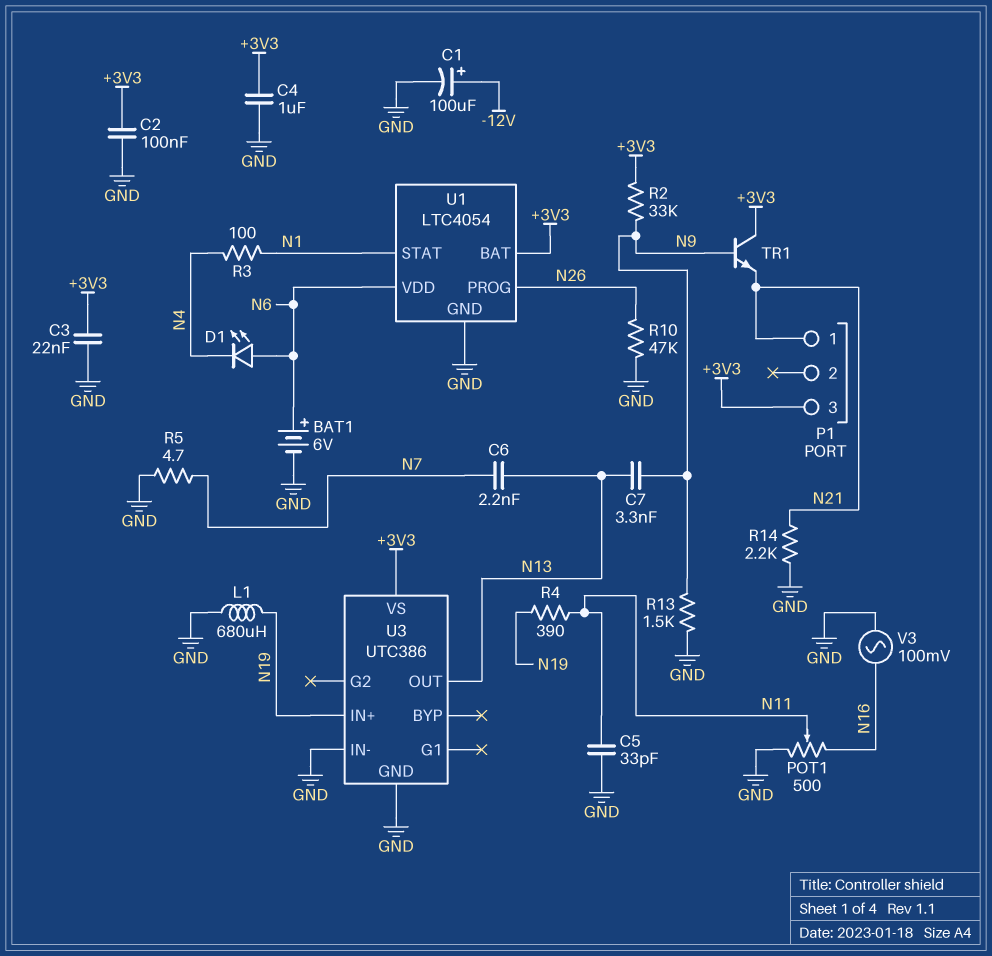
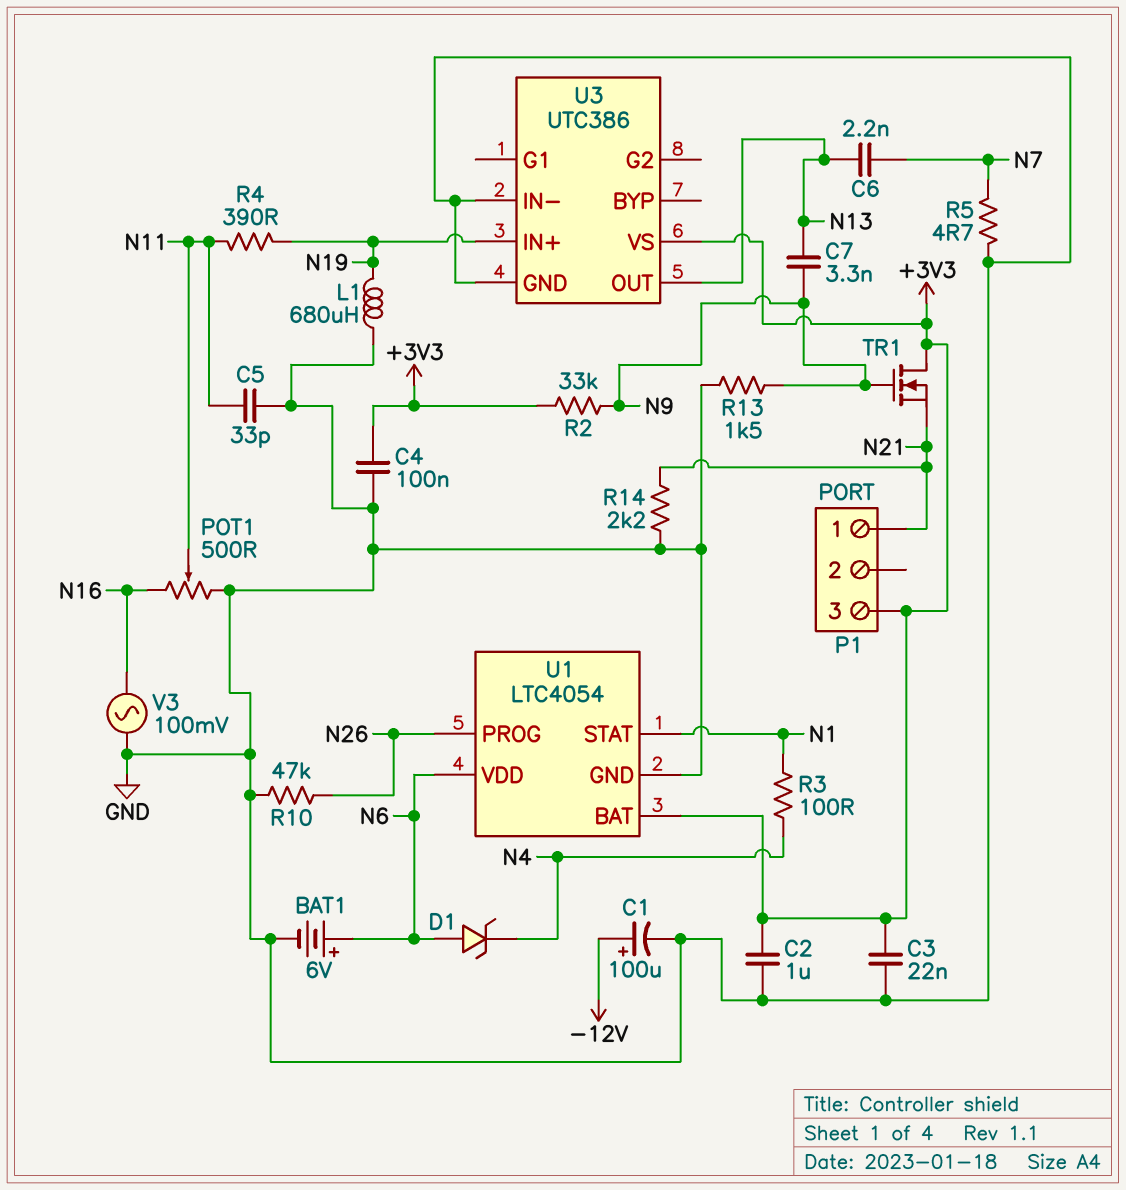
C2: 100nF (+3V3, GND) -> 1uF (+3V3, GND)
C4: 1uF (+3V3, GND) -> 100nF (+3V3, GND)
D1: LED (A N6, K N4) -> zener (A N6, K N4)
TR1: NPN (B N9, C +3V3, E N21) -> NMOS (G N9, D +3V3, S N21)

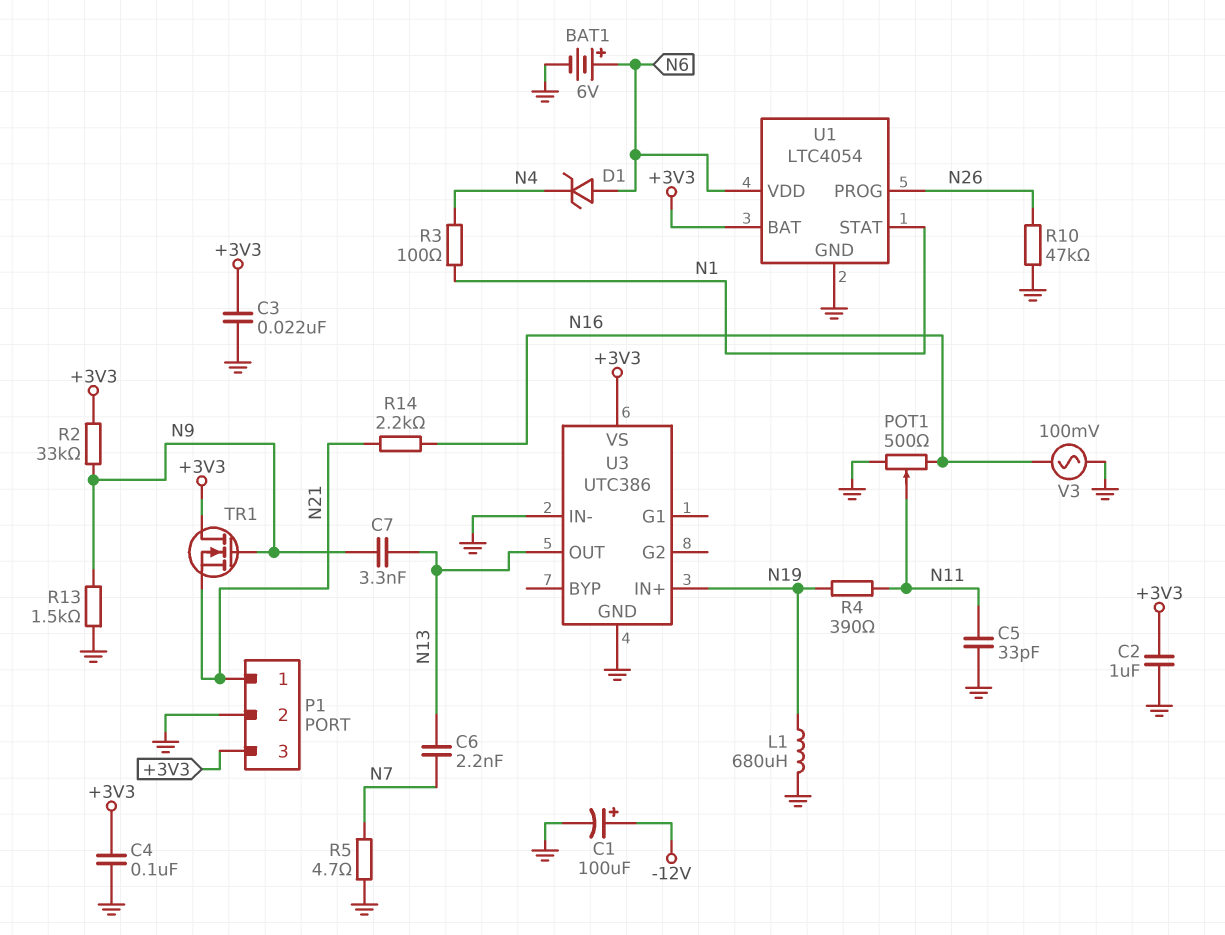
P1 pin 2: none -> GND
R14: 2.2k (GND, N21) -> 2.2k (N16, N21)

